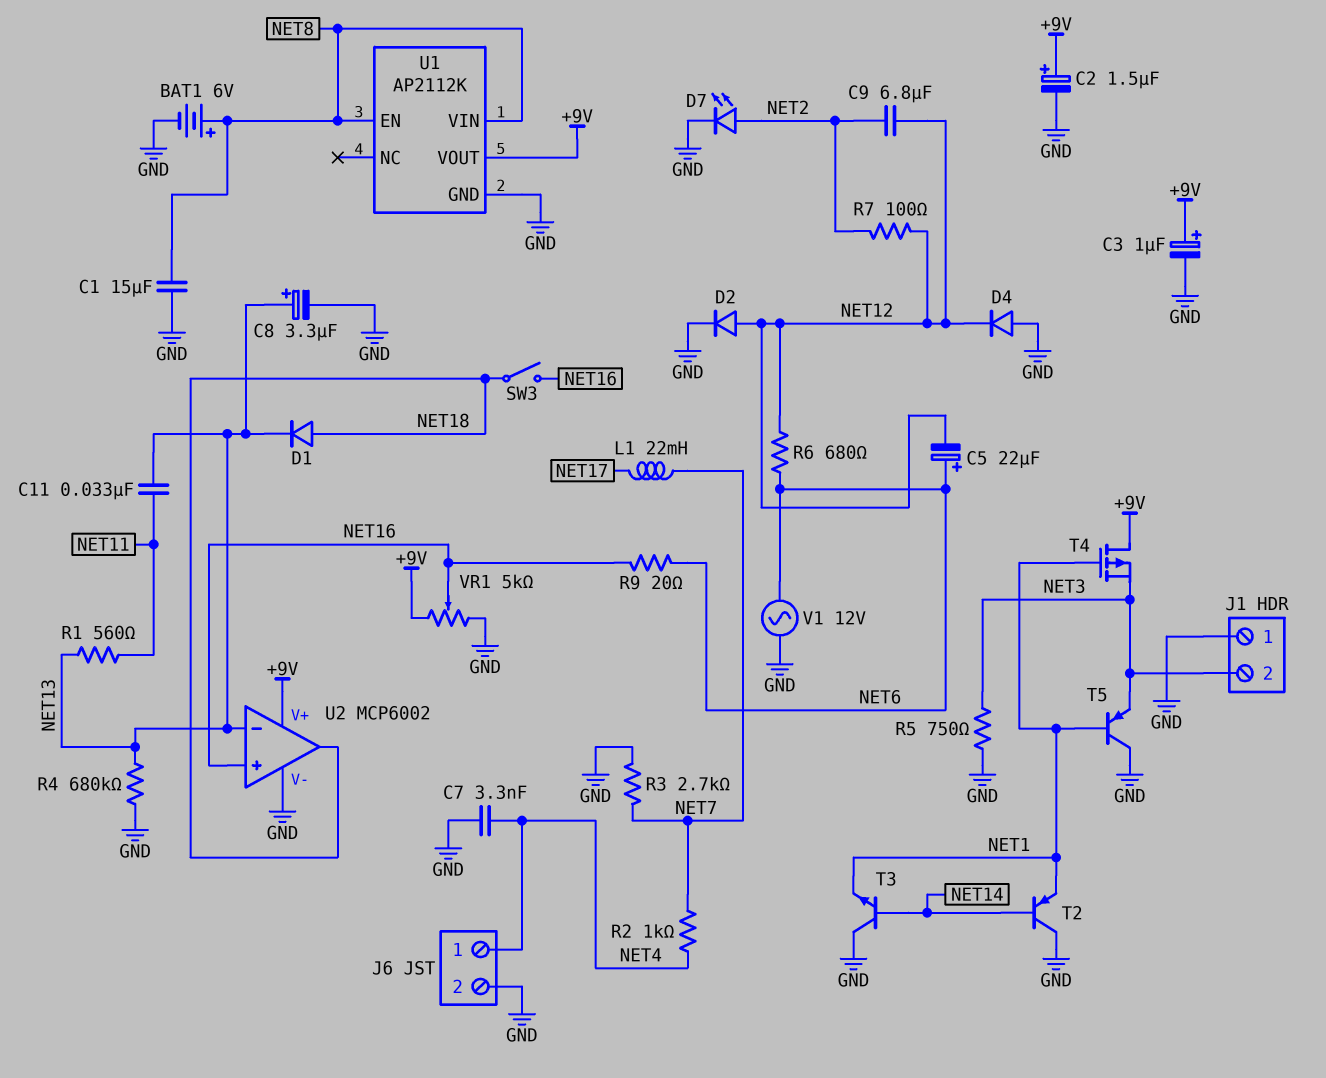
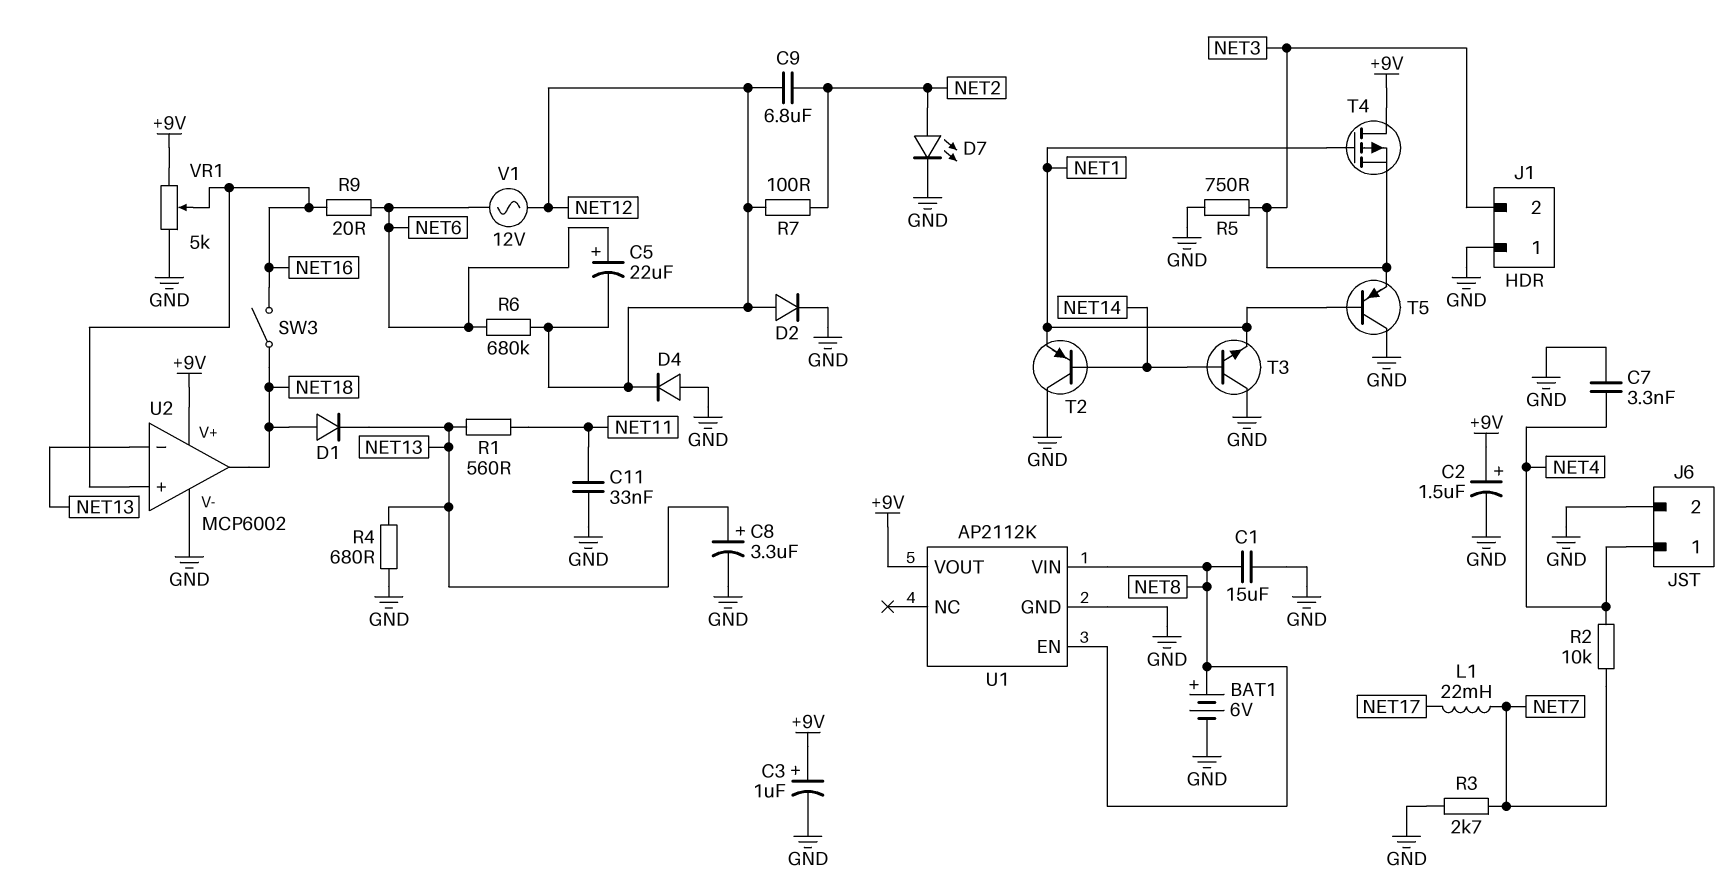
C11: 33nF (NET11, NET13) -> 33nF (GND, NET11)
R2: 1k (NET4, NET7) -> 10k (NET4, NET7)
R4: 680k (GND, NET13) -> 680 (GND, NET13)
R6: 680 (NET6, NET12) -> 680k (NET6, NET12)
V1: AC 12V (GND, NET6) -> AC 12V (NET6, NET12)

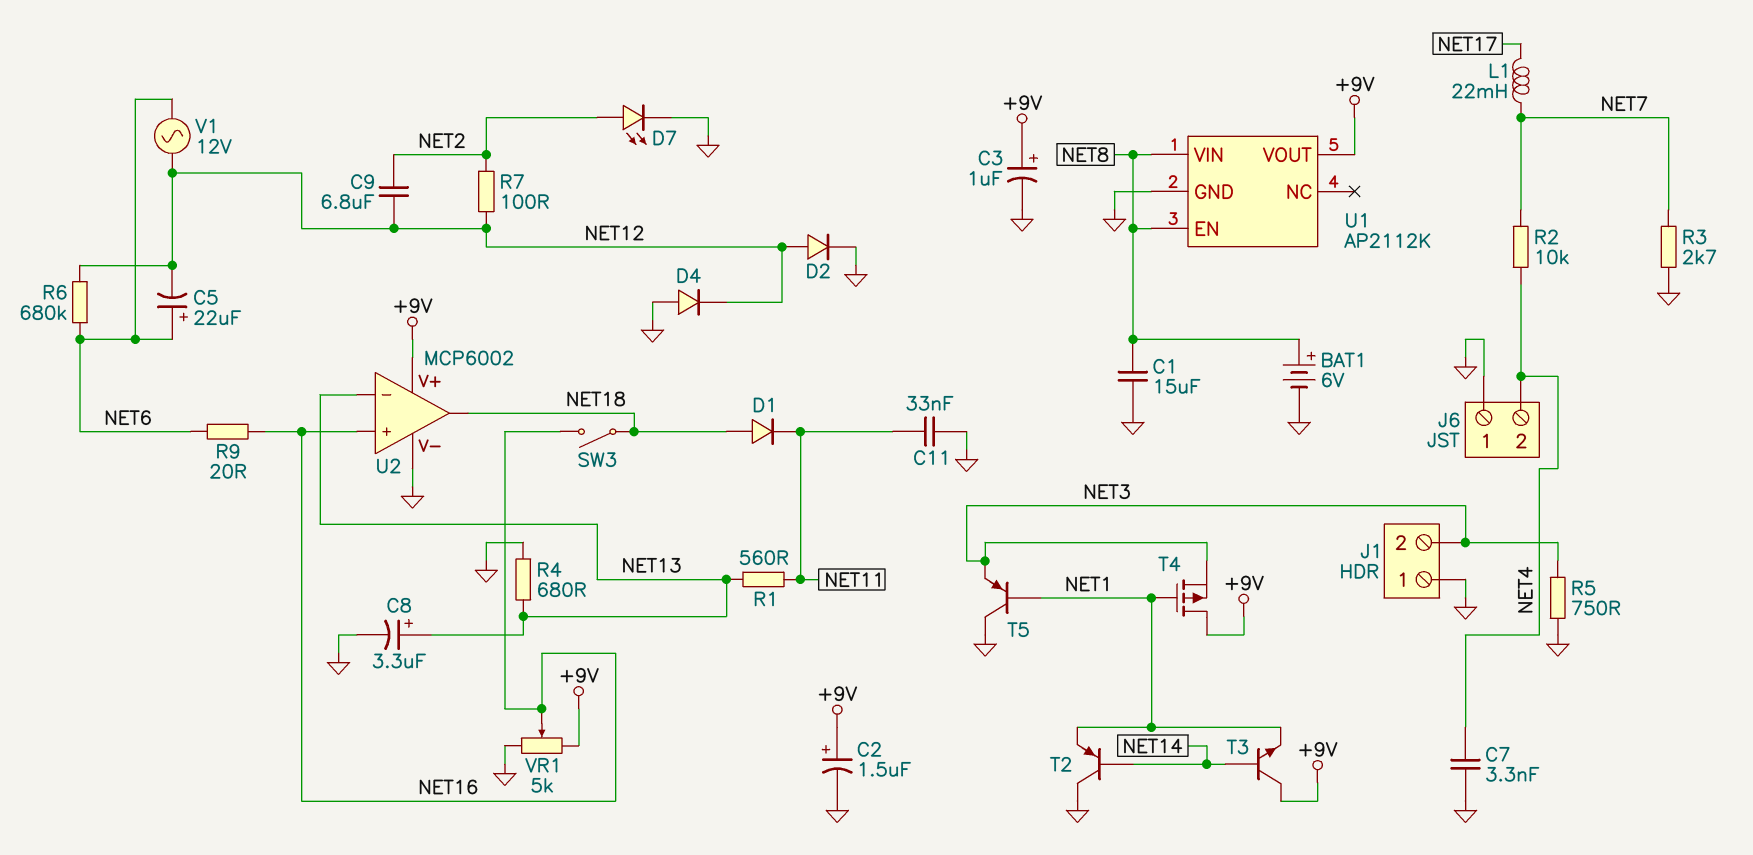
D1: diode (A NET18, K NET13) -> diode (A NET18, K NET11)
J6 pin 1: NET4 -> GND
J6 pin 2: GND -> NET4
T3: NPN (B NET14, C GND, E NET1) -> NPN (B NET14, C +9V, E NET1)

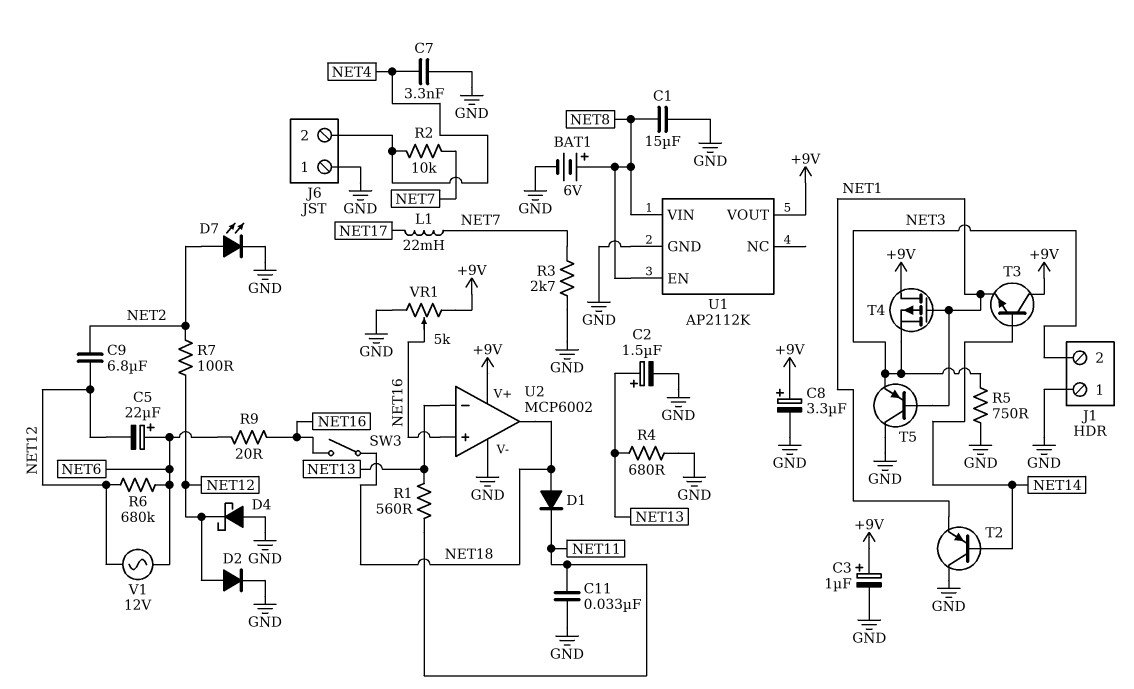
C2: 1.5uF (plus +9V, minus GND) -> 1.5uF (plus NET13, minus GND)
C8: 3.3uF (plus NET13, minus GND) -> 3.3uF (plus +9V, minus GND)
D4: diode (A GND, K NET12) -> schottky (A GND, K NET12)

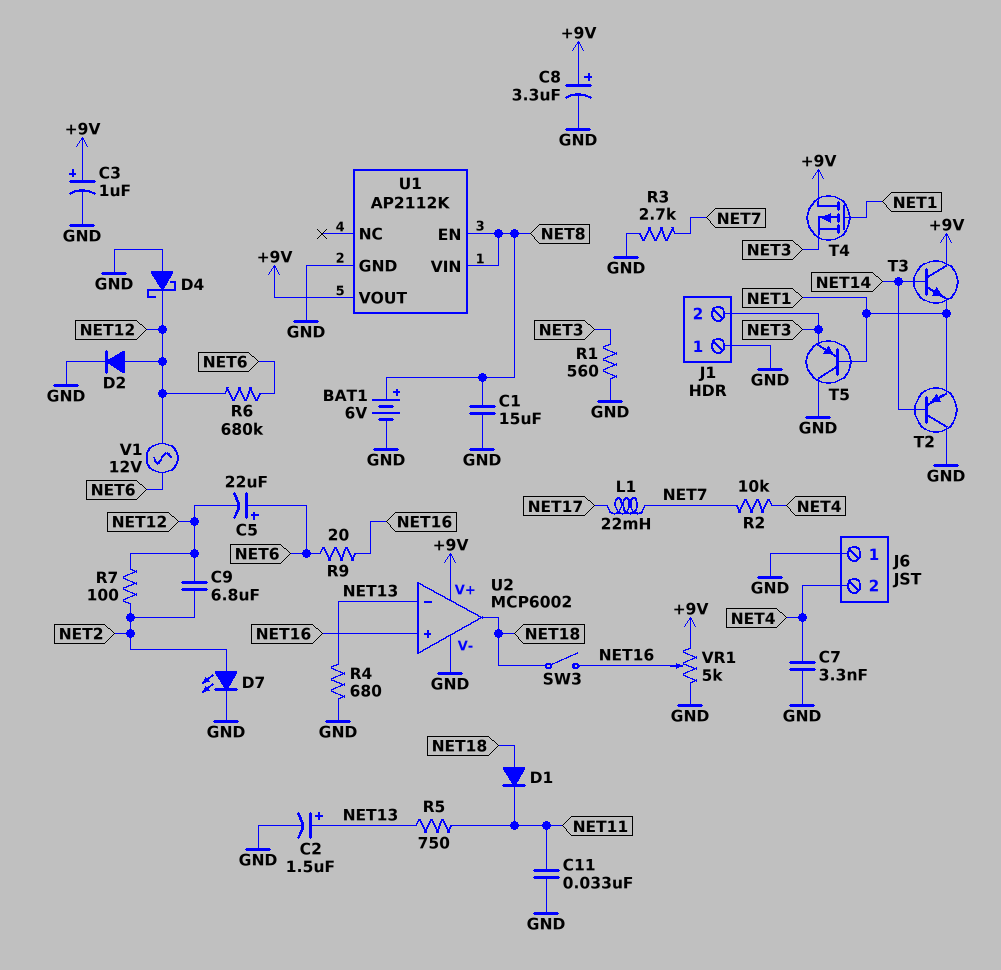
R1: 560 (NET11, NET13) -> 560 (GND, NET3)
R5: 750 (GND, NET3) -> 750 (NET11, NET13)

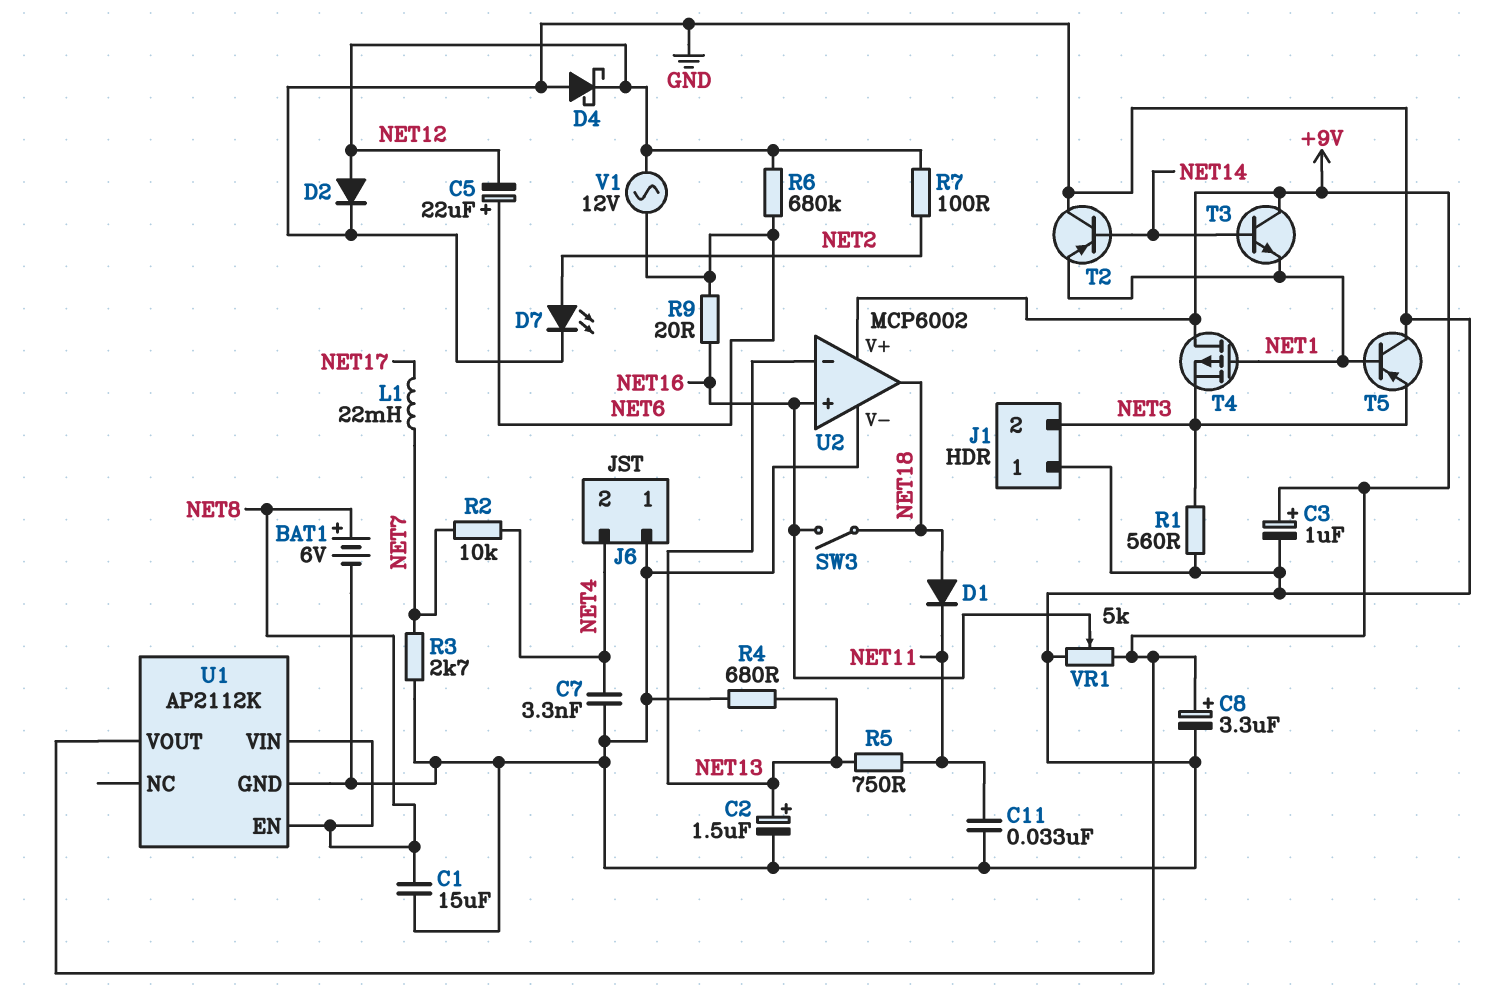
C9: 6.8uF (NET2, NET12) -> none

